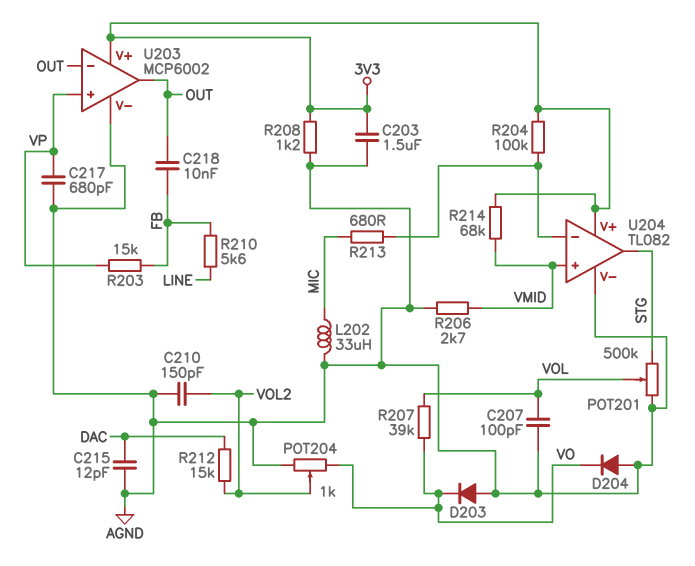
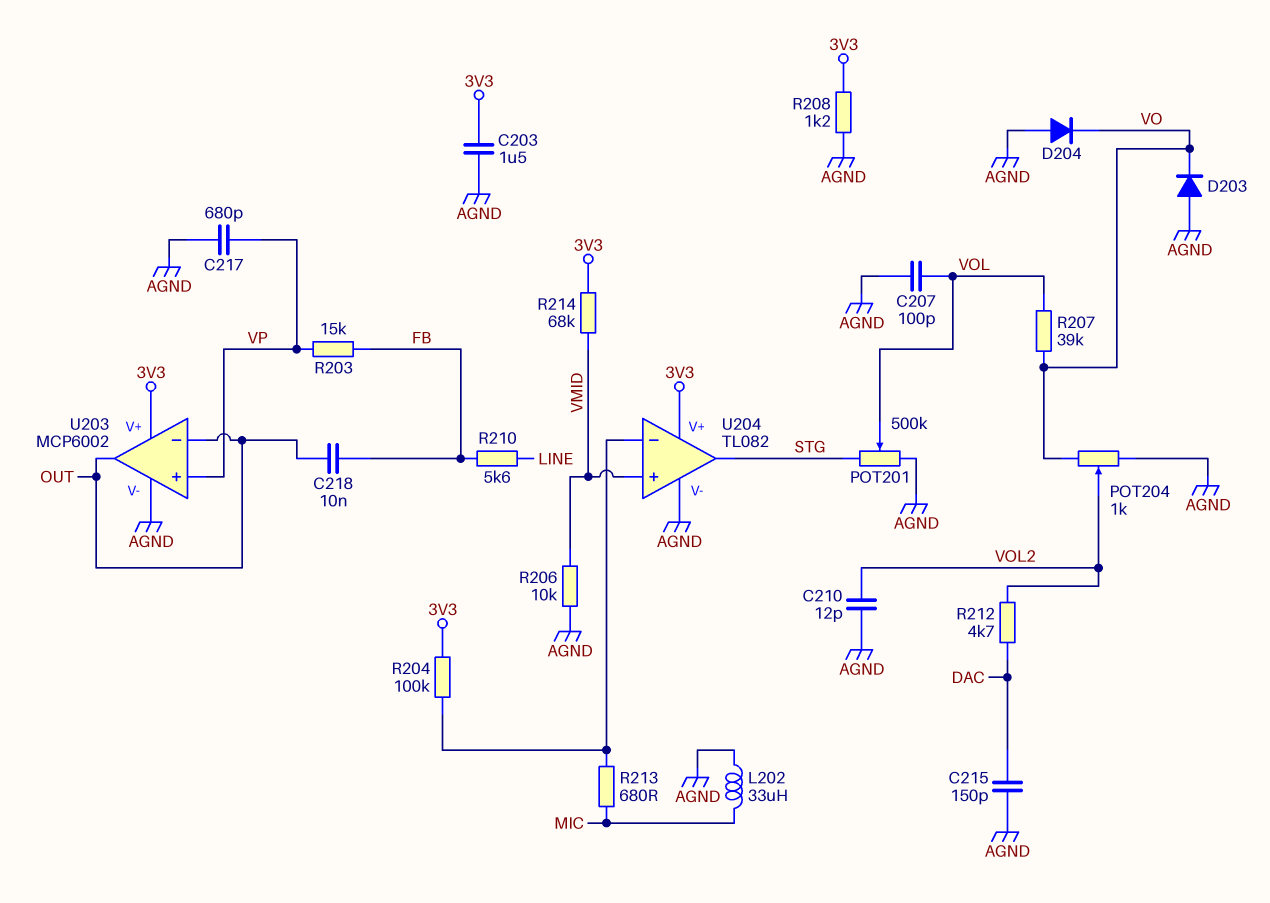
C210: 150pF (AGND, VOL2) -> 12pF (AGND, VOL2)
C215: 12pF (AGND, DAC) -> 150pF (AGND, DAC)
R206: 2.7k (AGND, VMID) -> 10k (AGND, VMID)
R212: 15k (DAC, VOL2) -> 4.7k (DAC, VOL2)

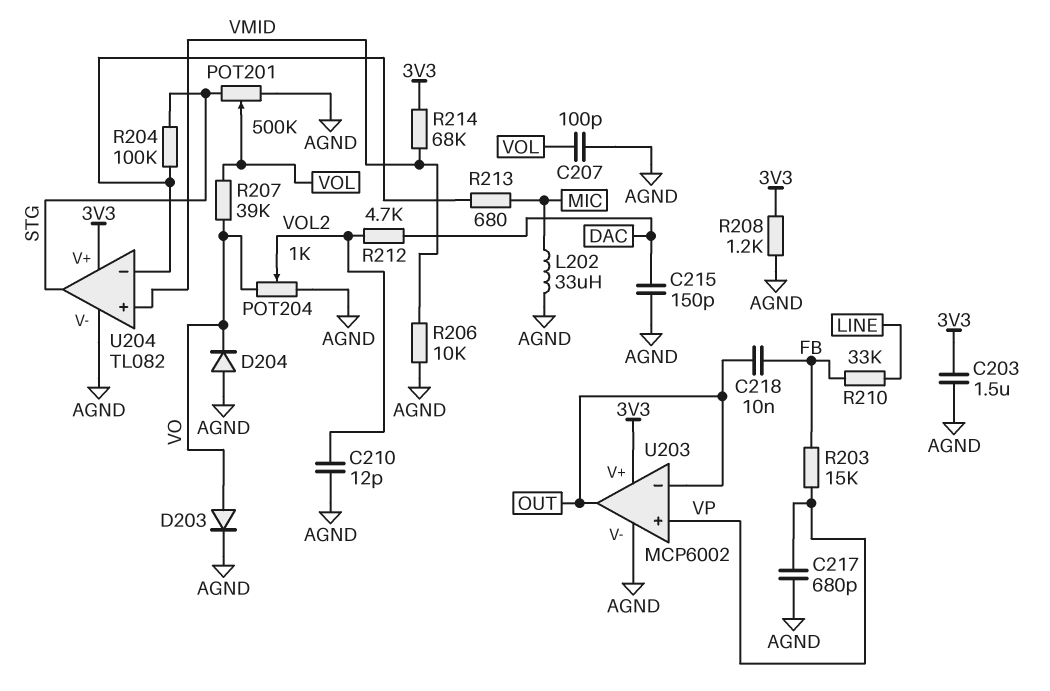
D203: diode (A AGND, K VO) -> diode (A VO, K AGND)
R204: 100k (3V3, U204/in-) -> 100k (STG, U204/in-)
R210: 5.6k (FB, LINE) -> 33k (FB, LINE)

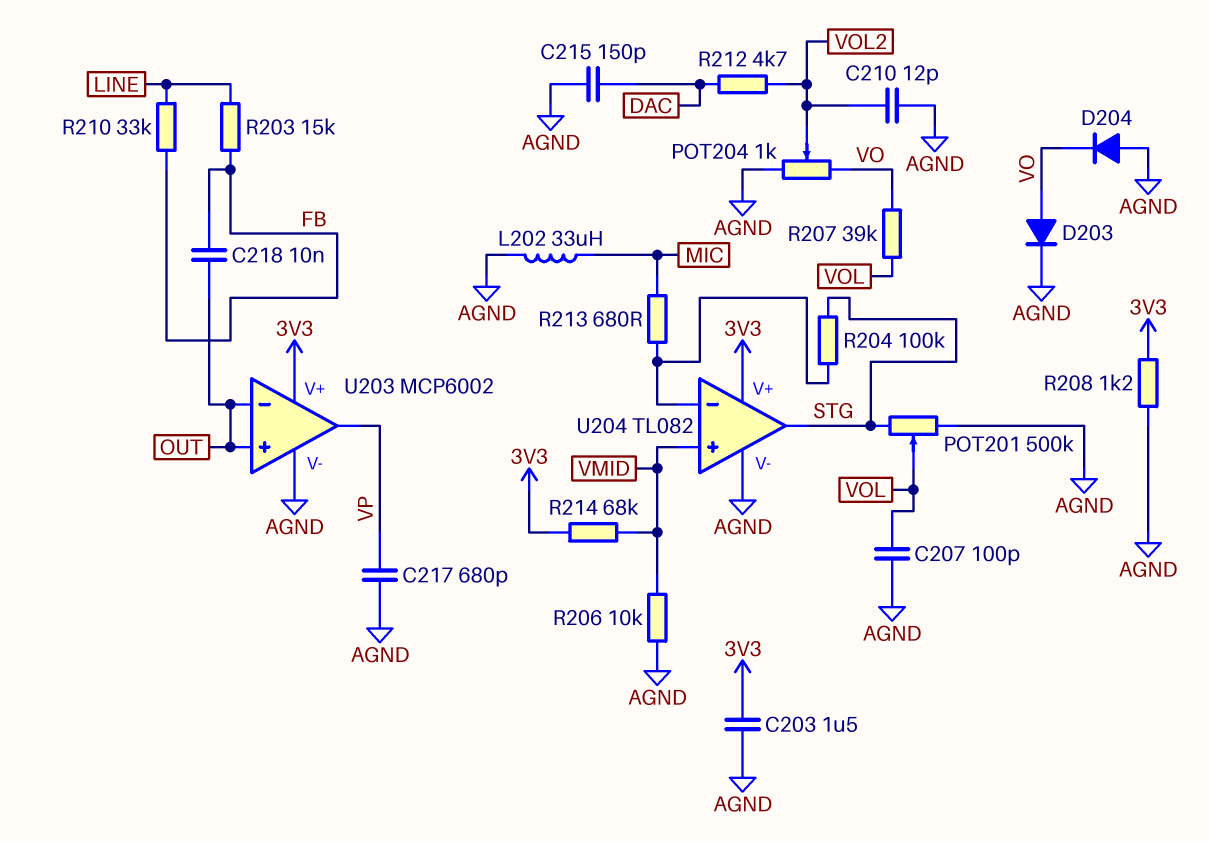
R203: 15k (FB, VP) -> 15k (FB, LINE)
U203 pin in+: VP -> OUT
U203 pin out: OUT -> VP

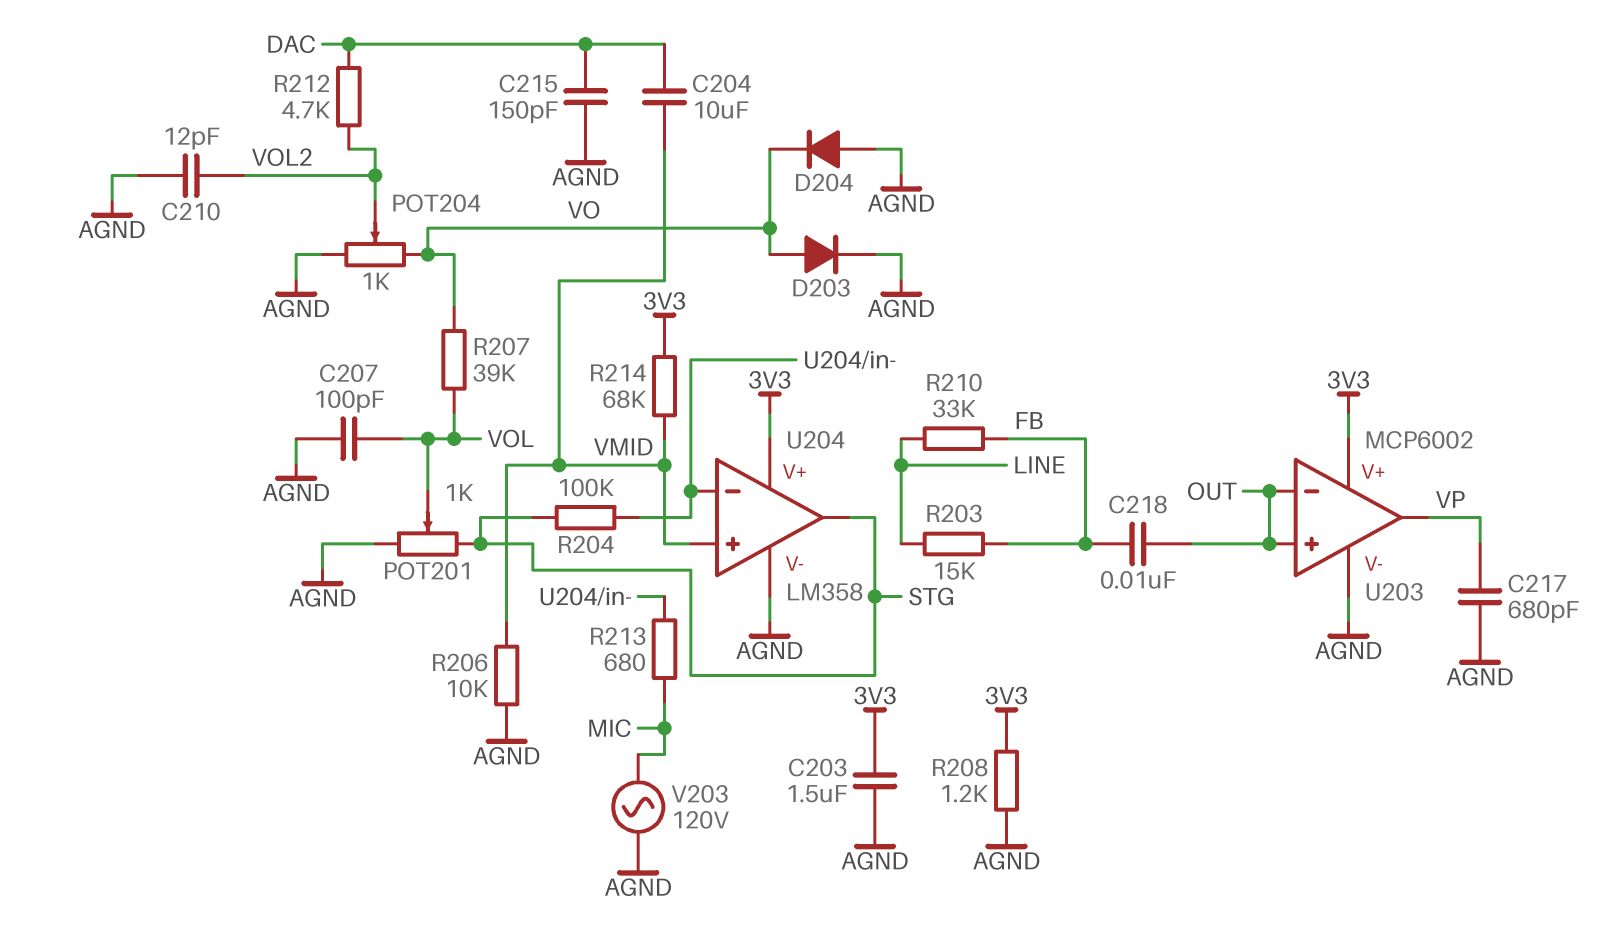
C204: none -> 10uF (DAC, VMID)
L202: 33uH (AGND, MIC) -> none
POT201: 500k (AGND, STG, wiper VOL) -> 1k (AGND, STG, wiper VOL)
U204: TL082 -> LM358
V203: none -> AC 120V (AGND, MIC)

